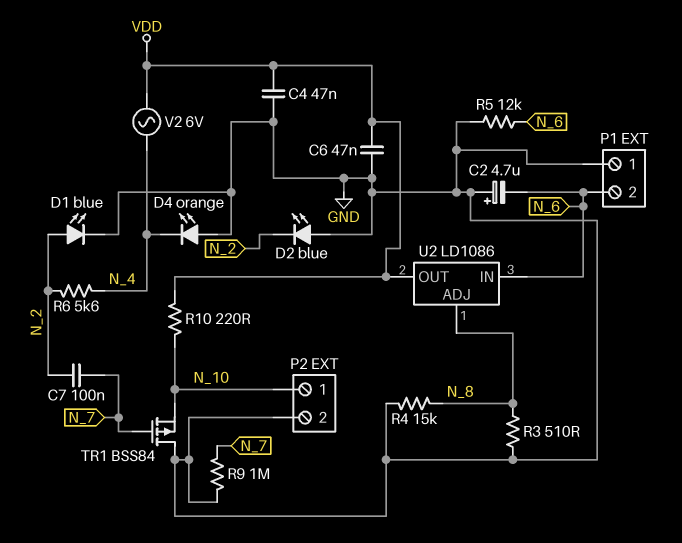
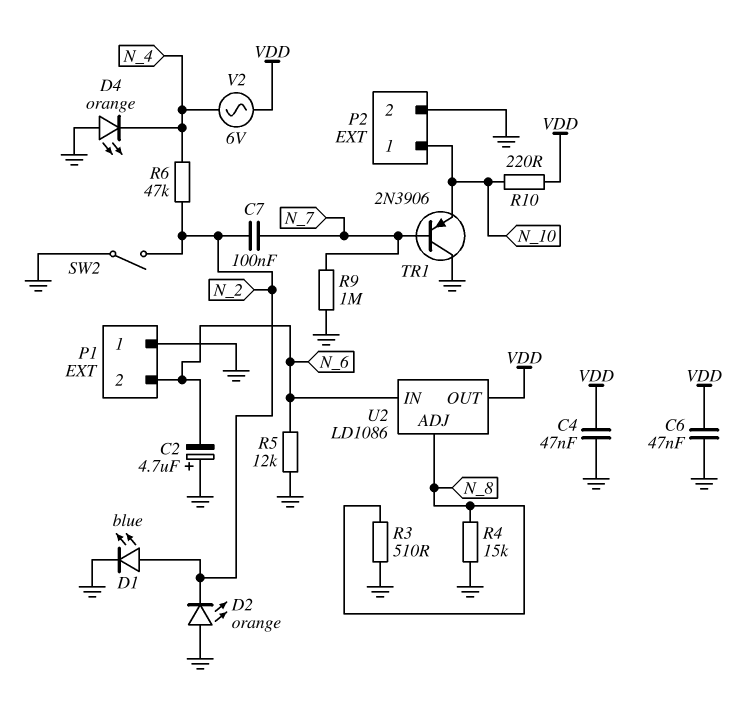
D2: LED blue (A GND, K N_2) -> LED orange (A GND, K N_2)
R6: 5.6k (N_2, N_4) -> 47k (N_2, N_4)
SW2: none -> switch (GND, N_2)
TR1: PMOS BSS84 (G N_7, D GND, S N_10) -> PNP 2N3906 (B N_7, C GND, E N_10)

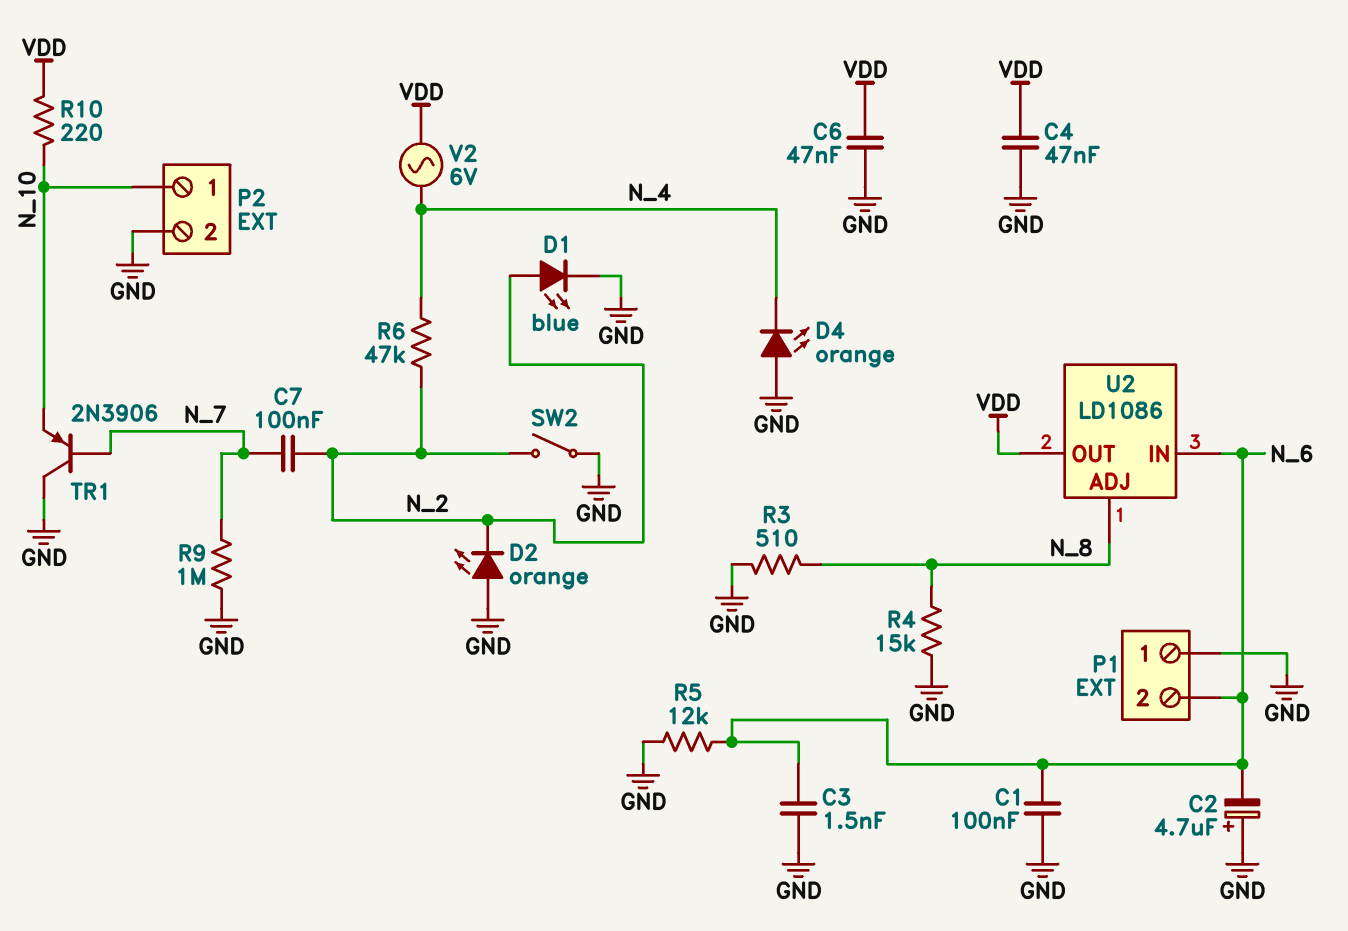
C1: none -> 100nF (GND, N_6)
C3: none -> 1.5nF (GND, N_6)

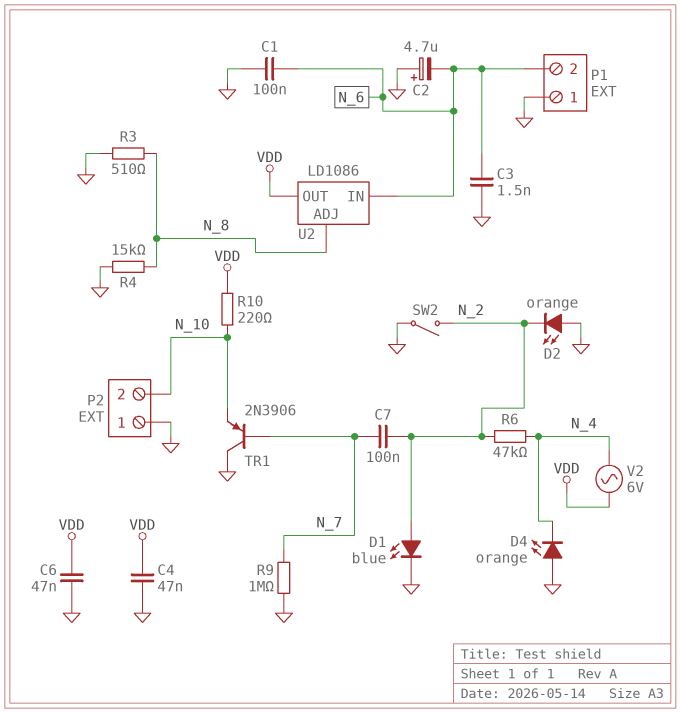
P2 pin 1: N_10 -> GND
P2 pin 2: GND -> N_10
R5: 12k (GND, N_6) -> none

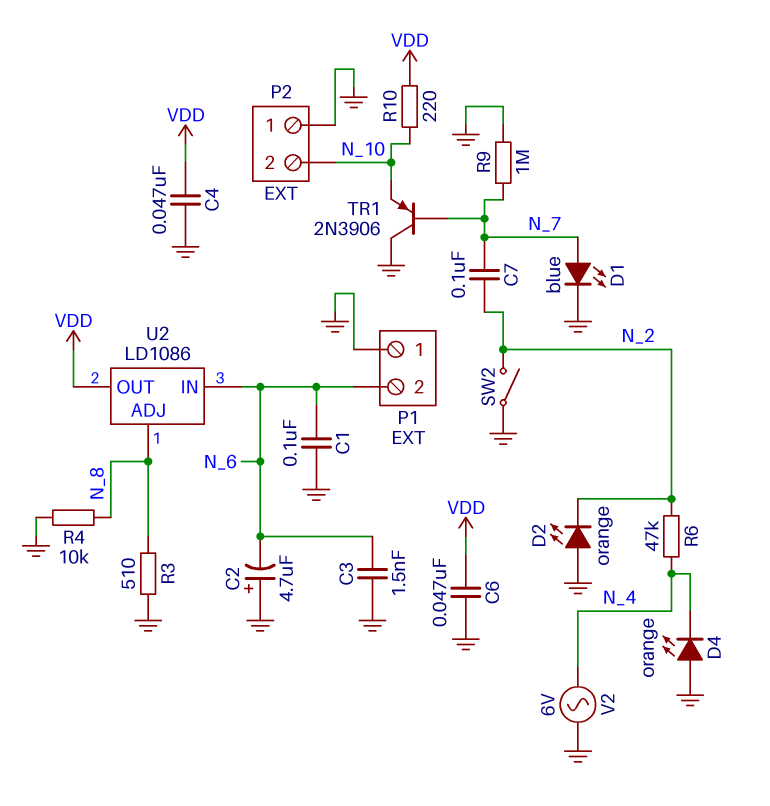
D1: LED blue (A N_2, K GND) -> LED blue (A N_7, K GND)
R4: 15k (GND, N_8) -> 10k (GND, N_8)
V2: AC 6V (N_4, VDD) -> AC 6V (GND, N_4)

